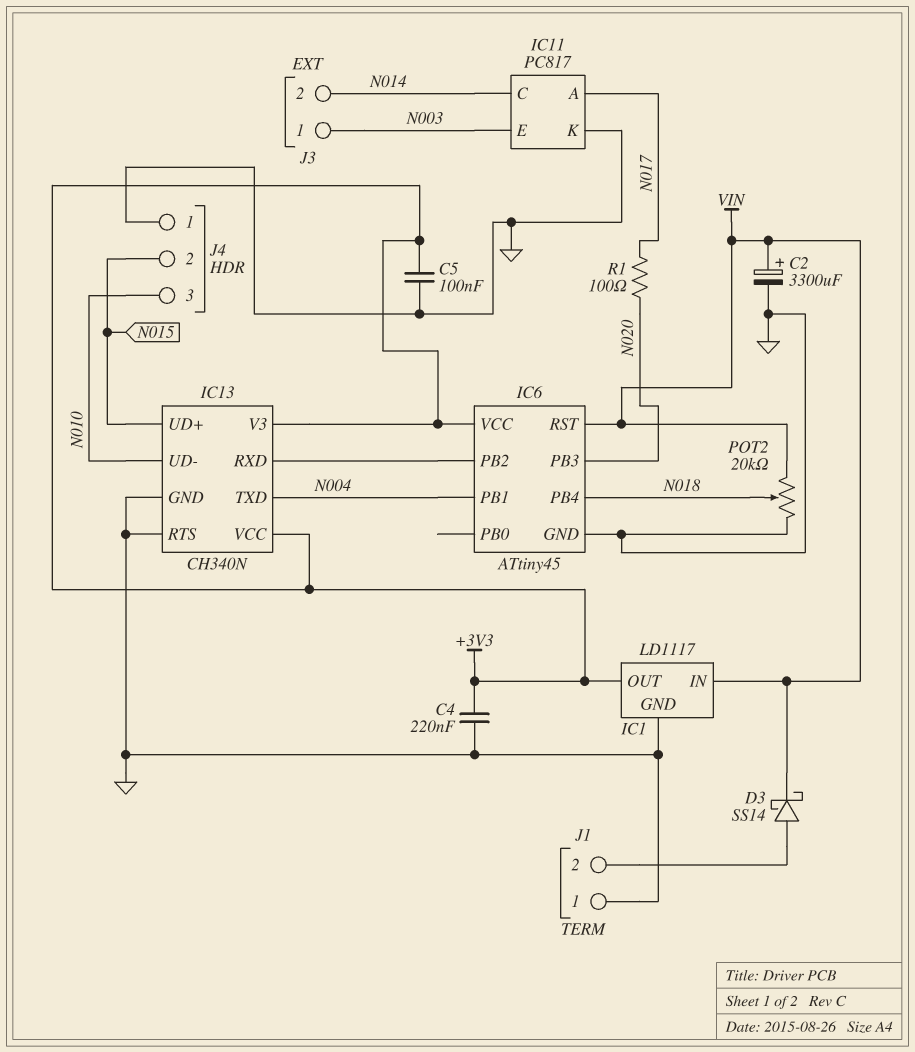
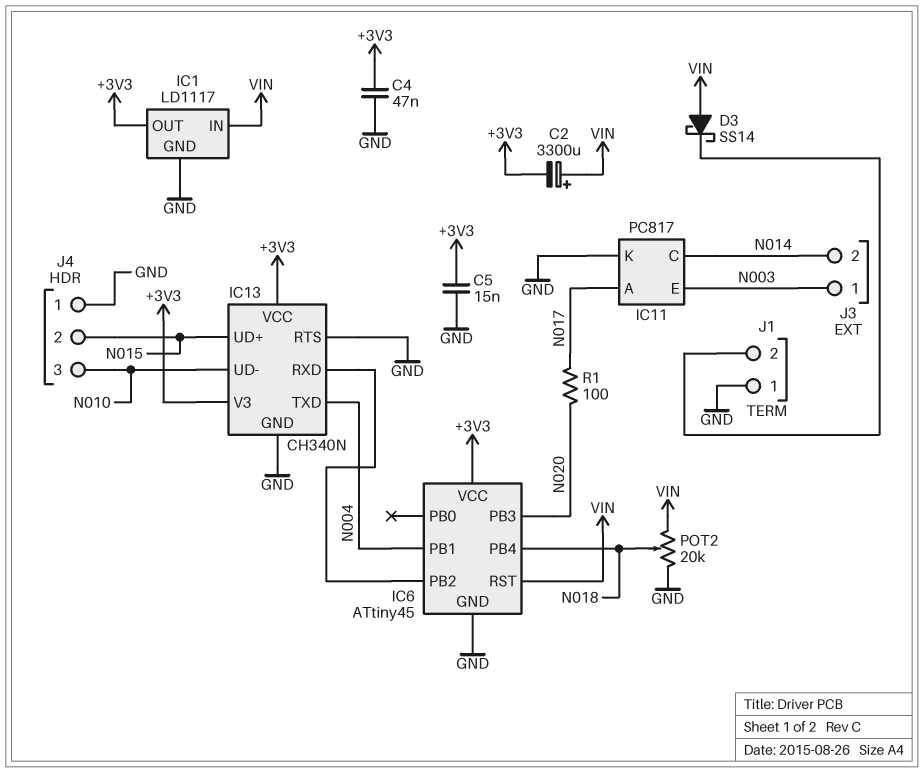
C2: 3300uF (plus VIN, minus GND) -> 3300uF (plus VIN, minus +3V3)
C4: 220nF (+3V3, GND) -> 47nF (+3V3, GND)
C5: 100nF (+3V3, GND) -> 15nF (+3V3, GND)
D3: schottky SS14 (A J1/2, K VIN) -> schottky SS14 (A VIN, K J1/2)

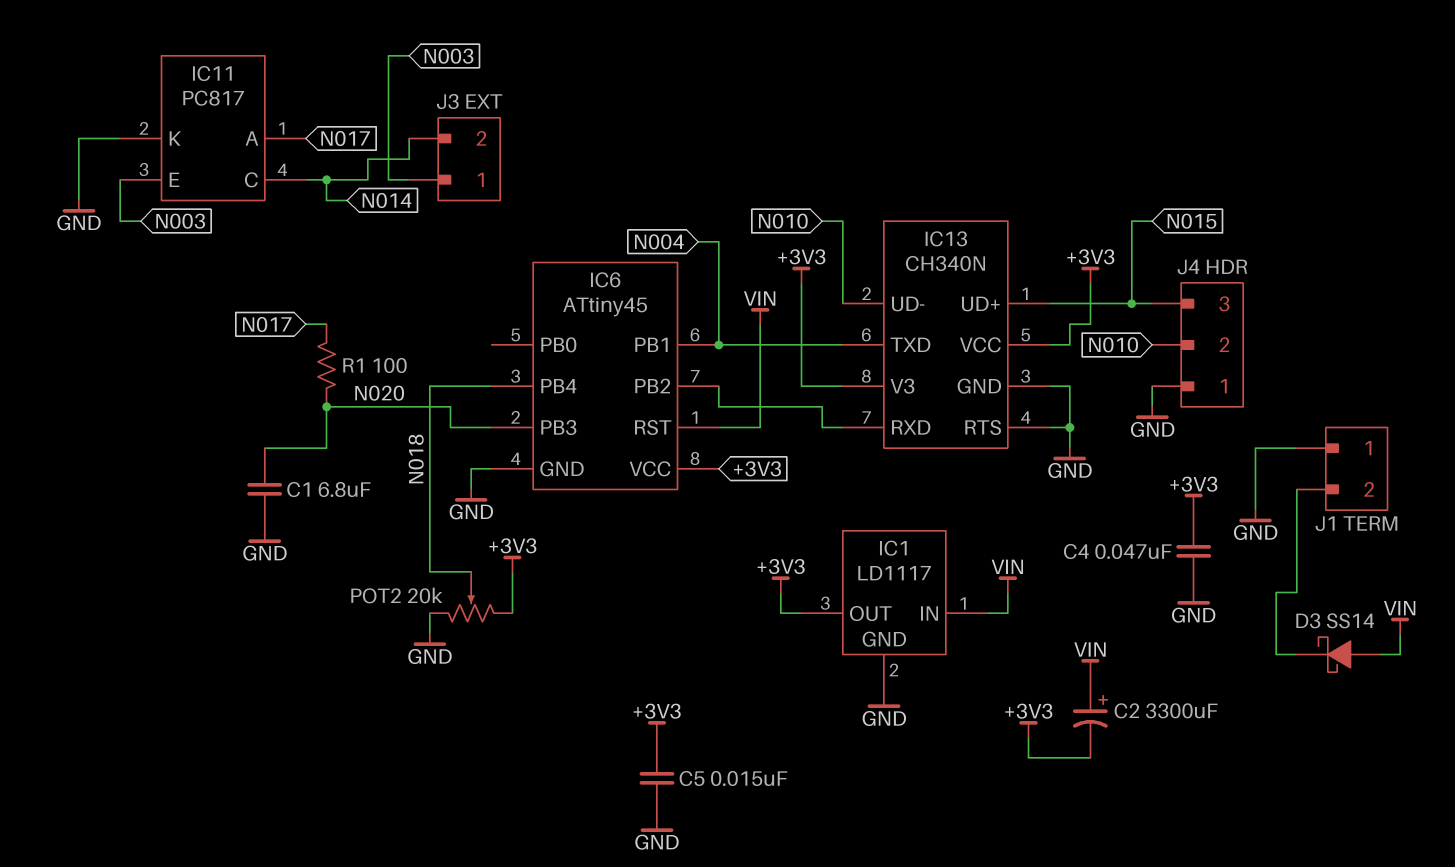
C1: none -> 6.8uF (GND, N020)
J4 pin 2: N015 -> N010
J4 pin 3: N010 -> N015
POT2: 20k (GND, VIN, wiper N018) -> 20k (+3V3, GND, wiper N018)

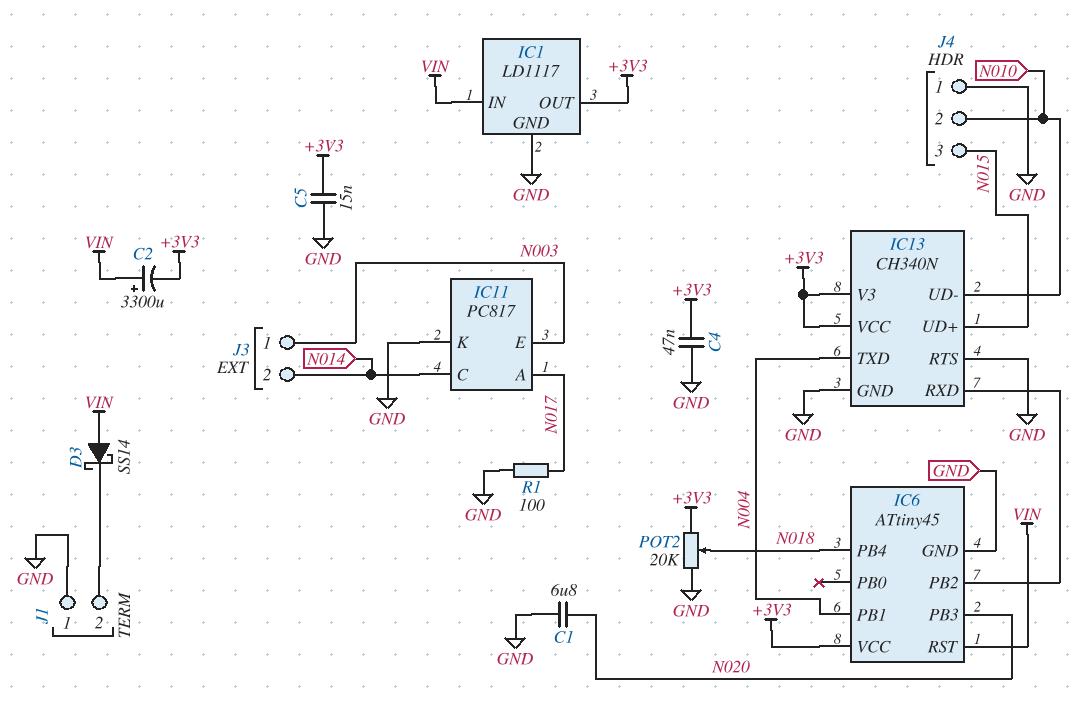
R1: 100 (N017, N020) -> 100 (GND, N017)

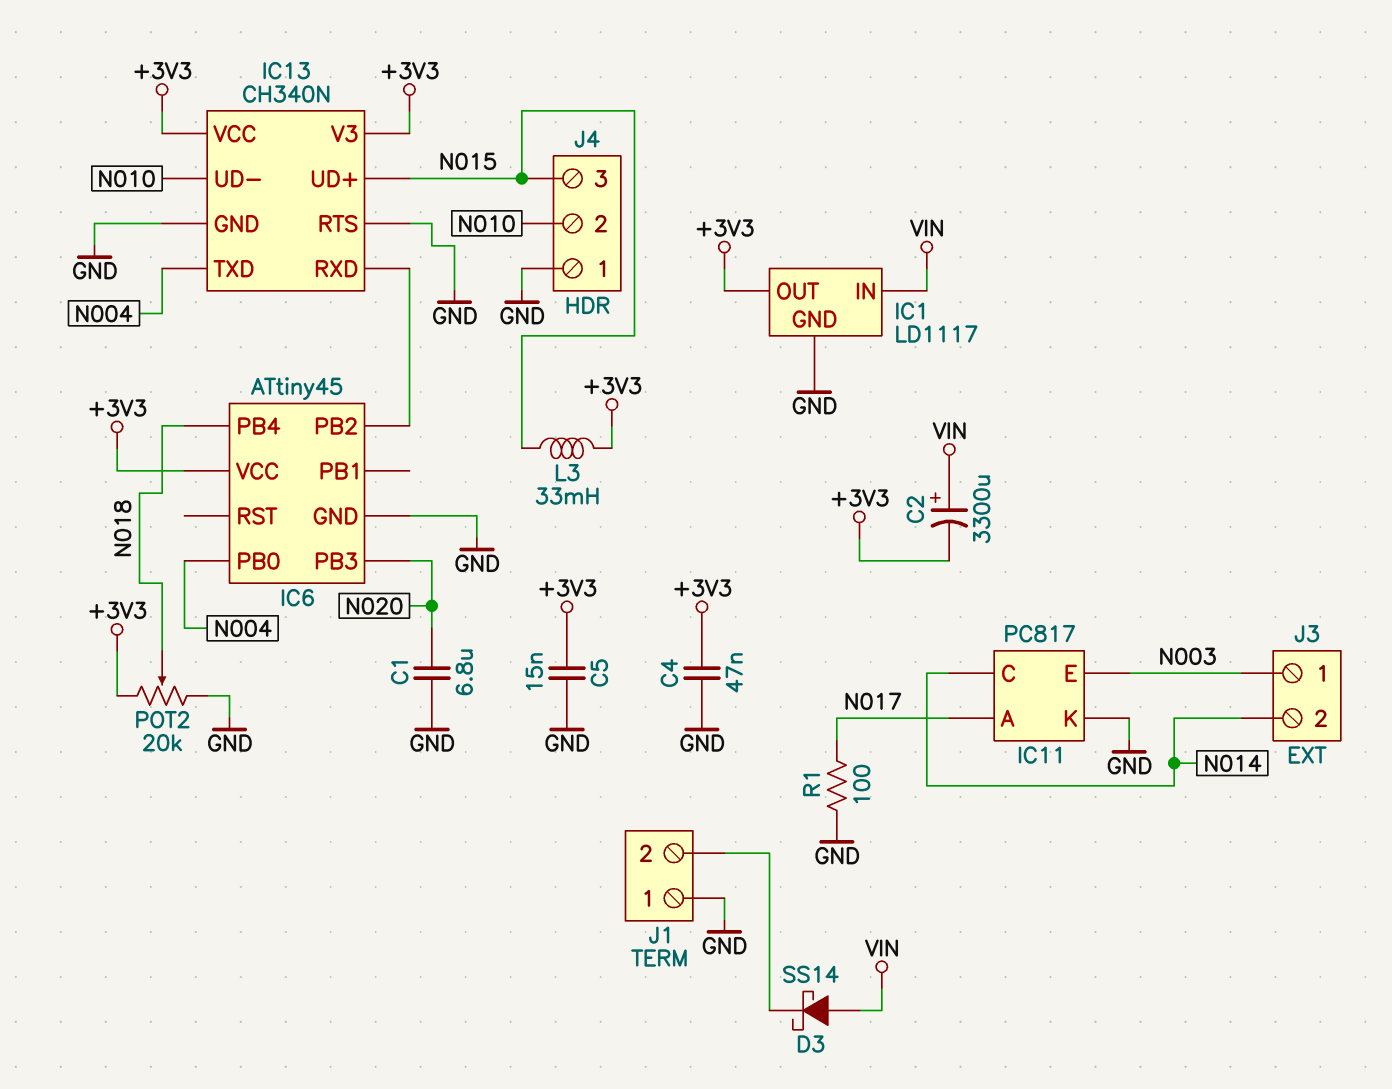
IC6 pin PB0: none -> N004
IC6 pin PB1: N004 -> none
IC6 pin RST: VIN -> none
L3: none -> 33mH (+3V3, N015)

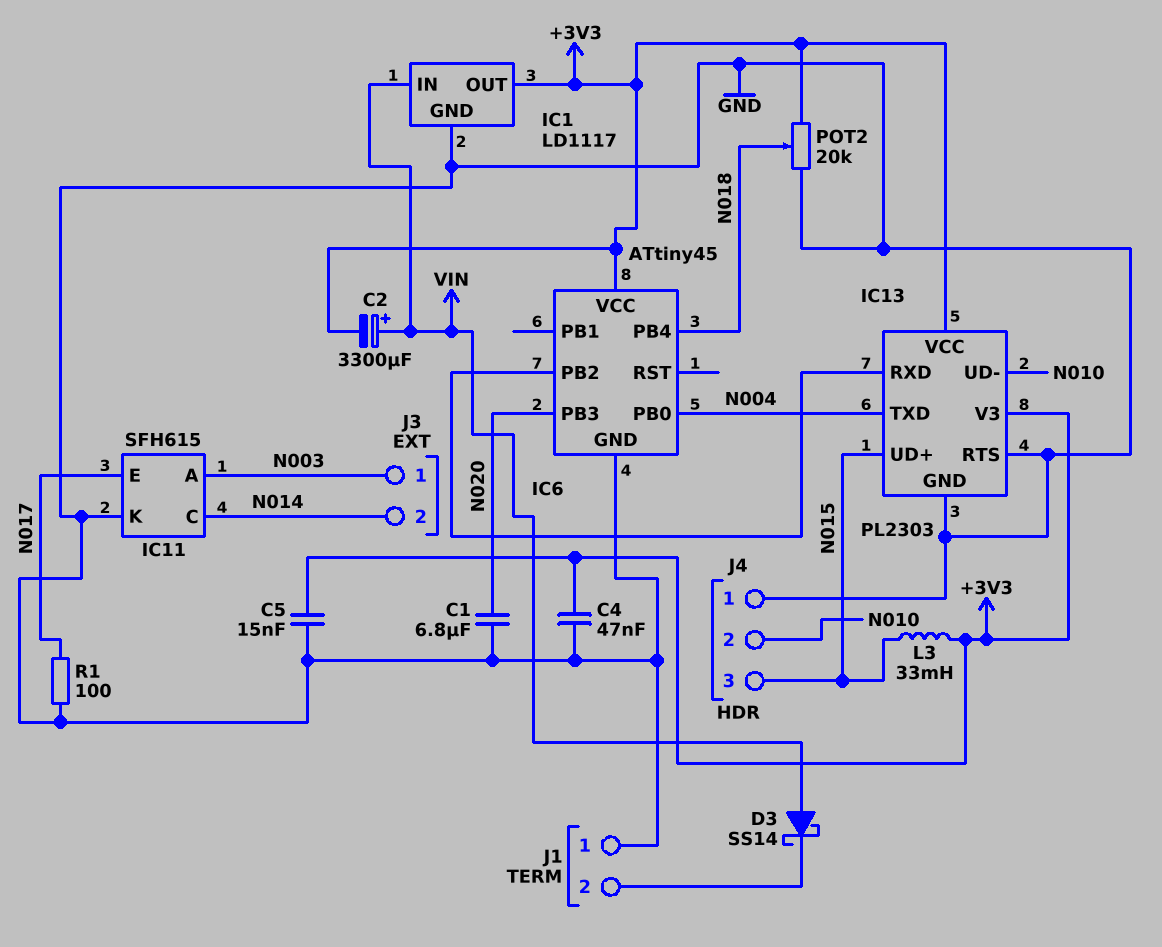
IC11: PC817 -> SFH615
IC11 pin A: N017 -> N003
IC11 pin E: N003 -> N017
IC13: CH340N -> PL2303

